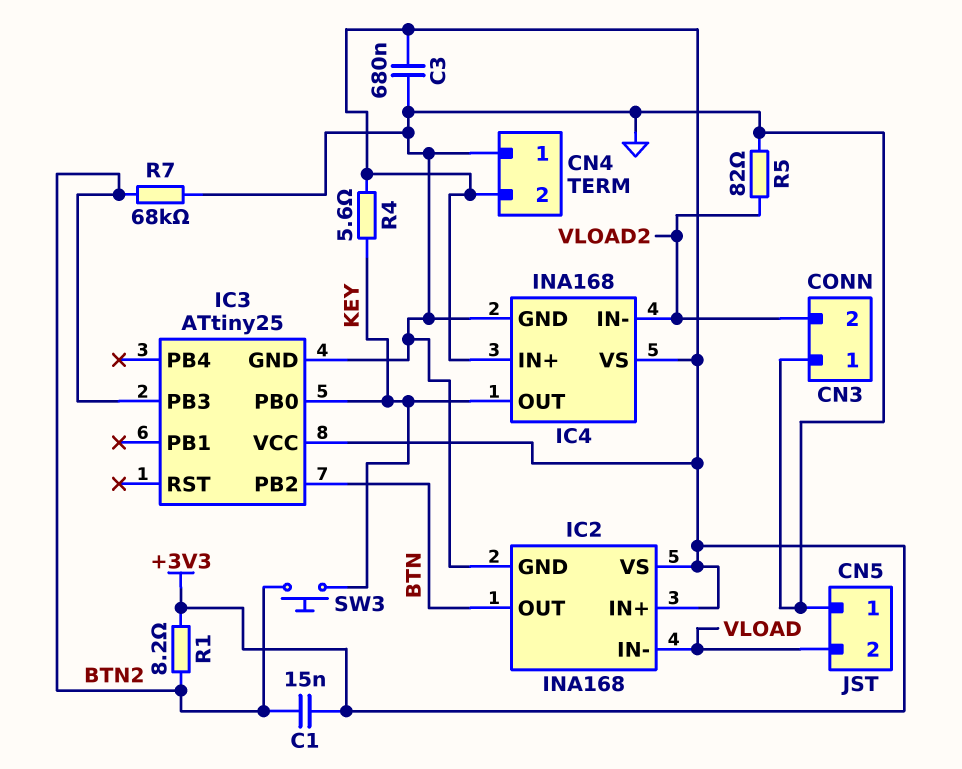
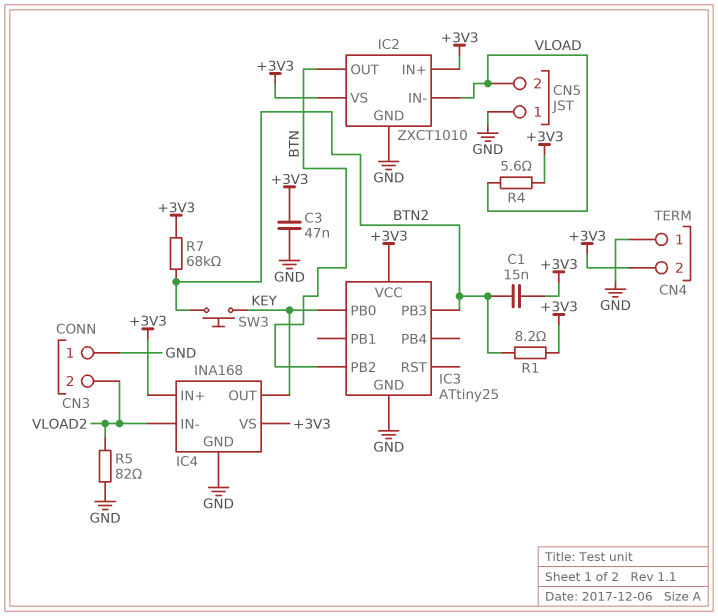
C3: 680nF (+3V3, GND) -> 47nF (+3V3, GND)
IC2: INA168 -> ZXCT1010
R4: 5.6 (+3V3, KEY) -> 5.6 (+3V3, VLOAD)
R7: 68k (BTN2, GND) -> 68k (+3V3, BTN2)

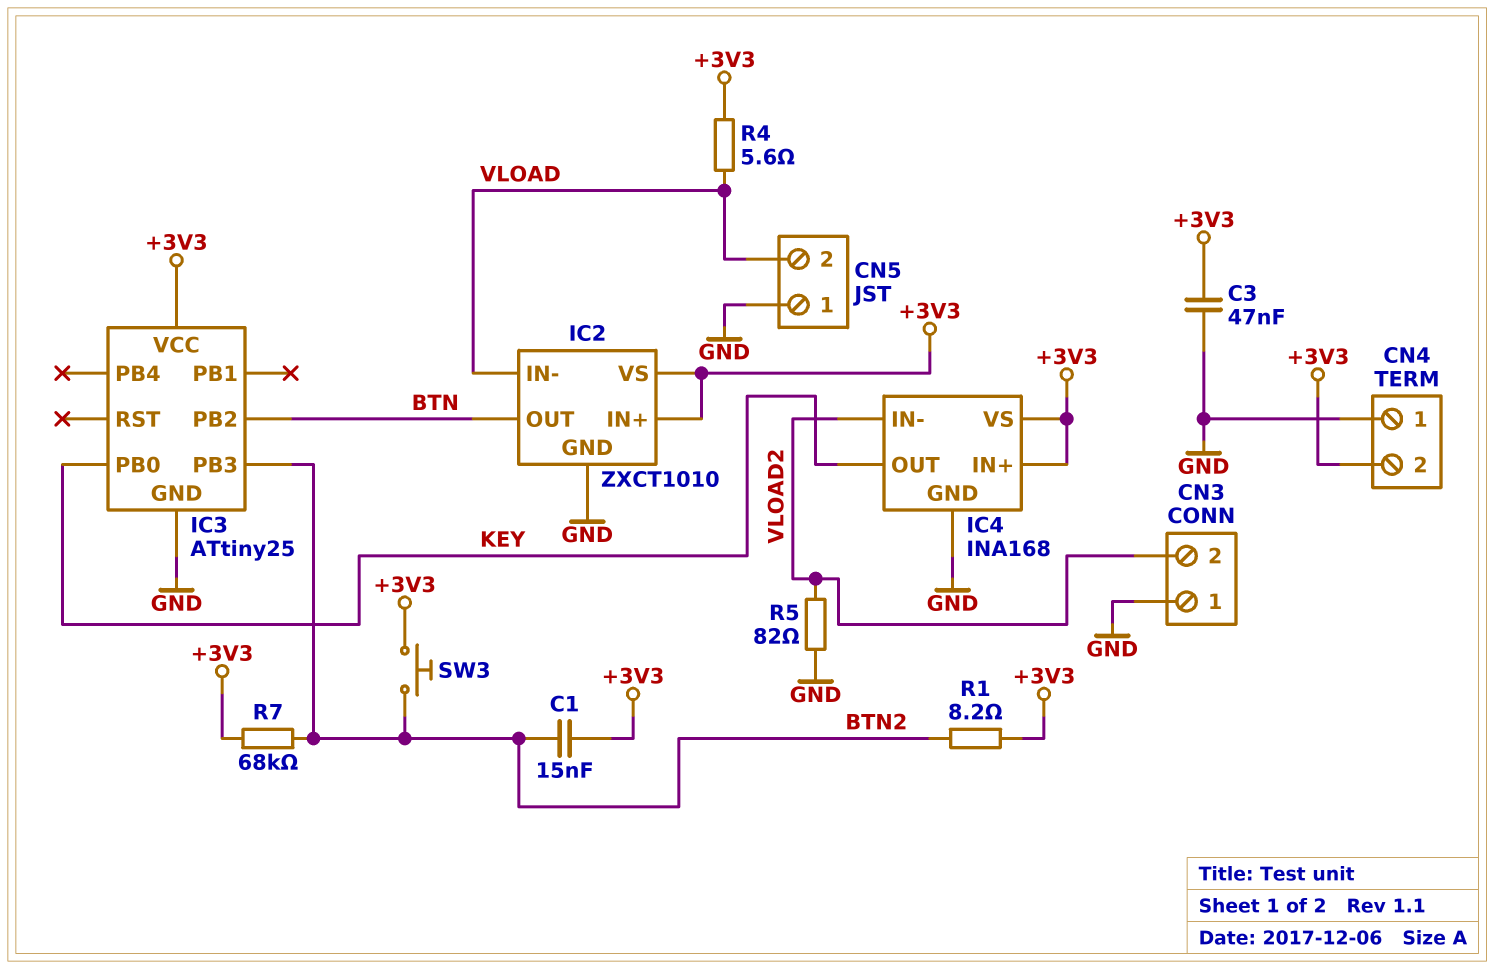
SW3: button (BTN2, KEY) -> button (+3V3, BTN2)

